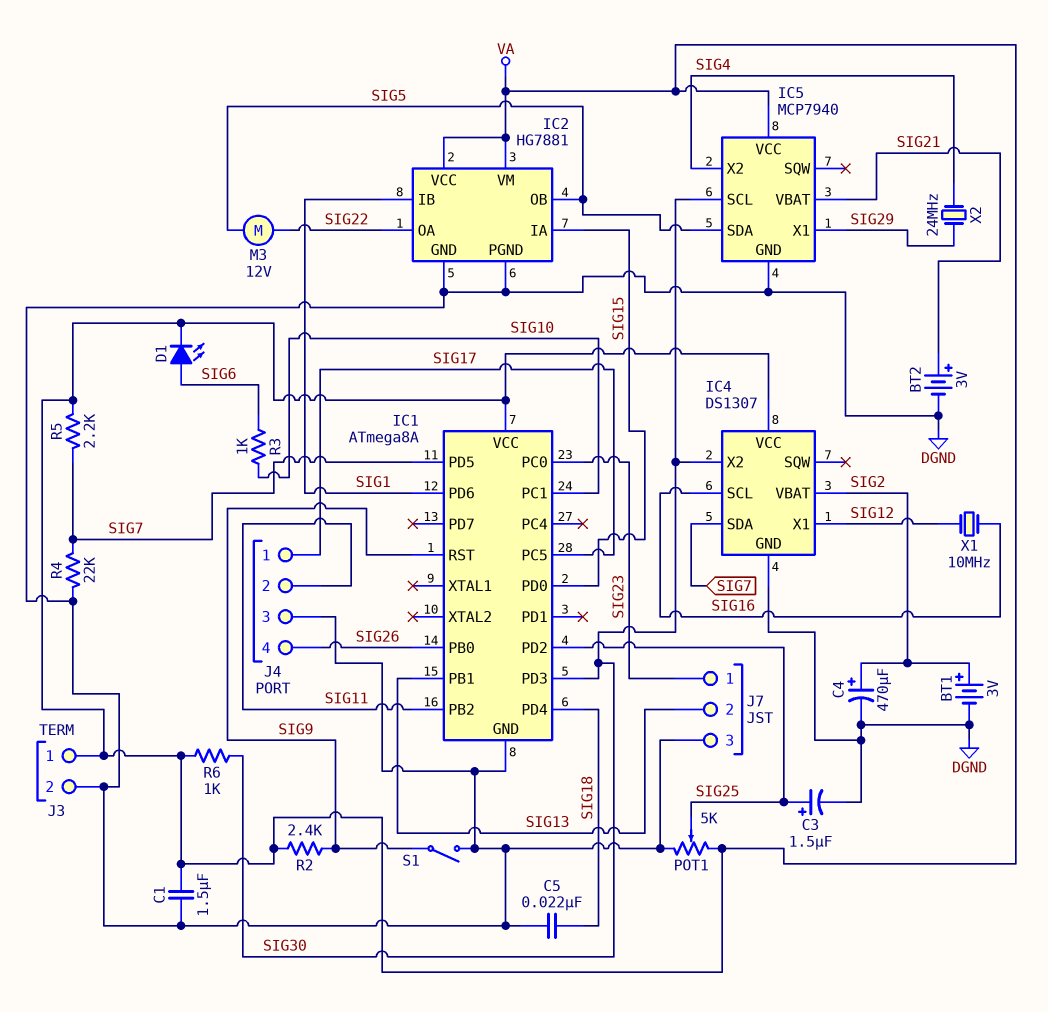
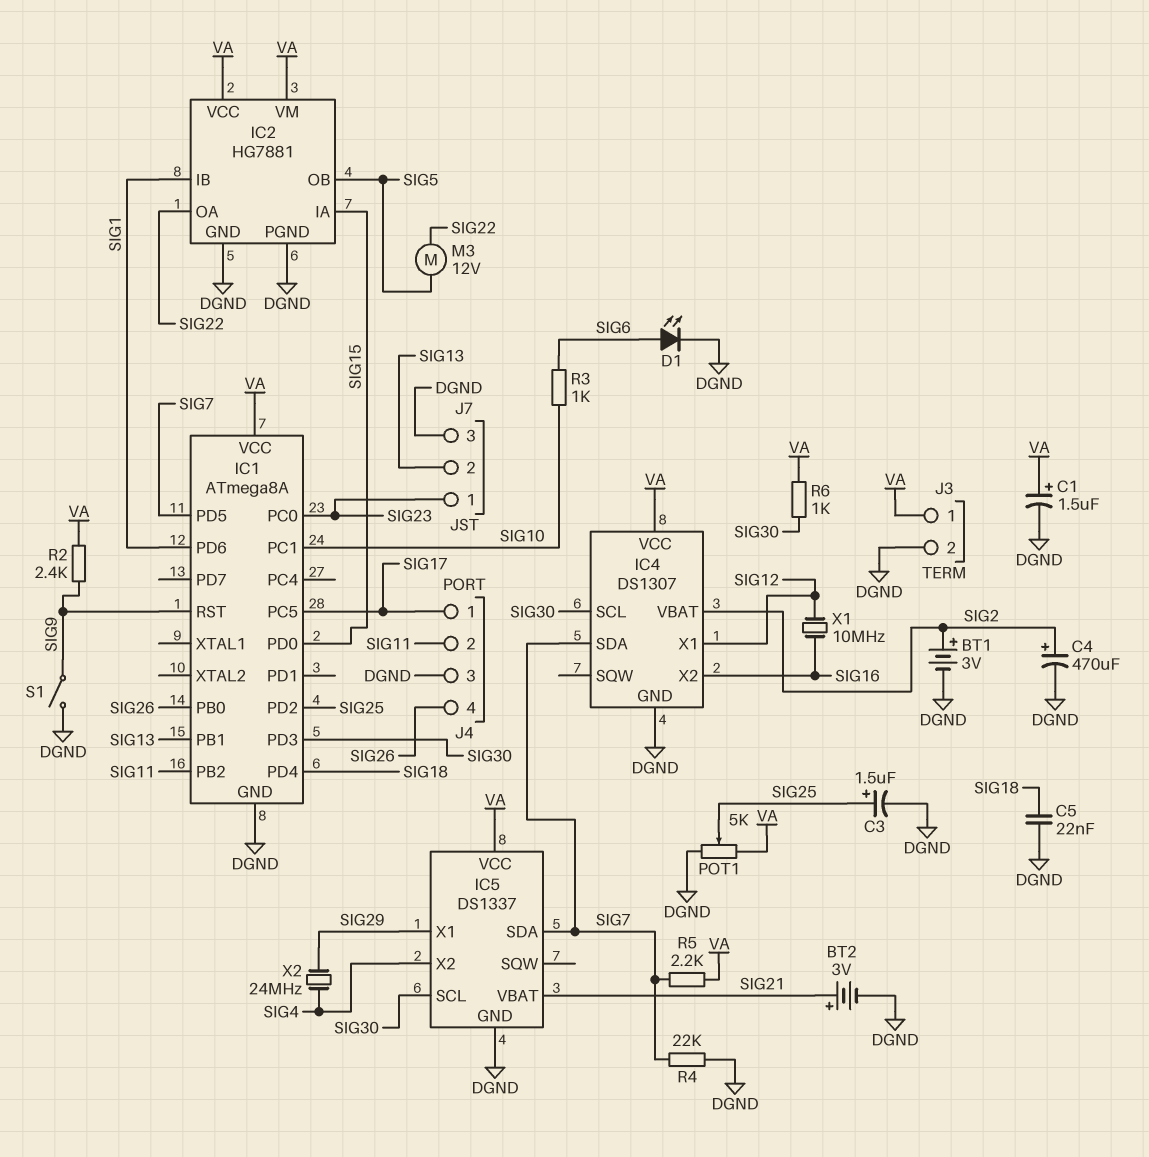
C1: 1.5uF (DGND, VA) -> 1.5uF (plus VA, minus DGND)
D1: LED (A SIG6, K VA) -> LED (A SIG6, K DGND)
IC4 pin SCL: SIG16 -> SIG30
IC4 pin X2: SIG30 -> SIG16
IC5: MCP7940 -> DS1337
IC5 pin SDA: SIG5 -> SIG7

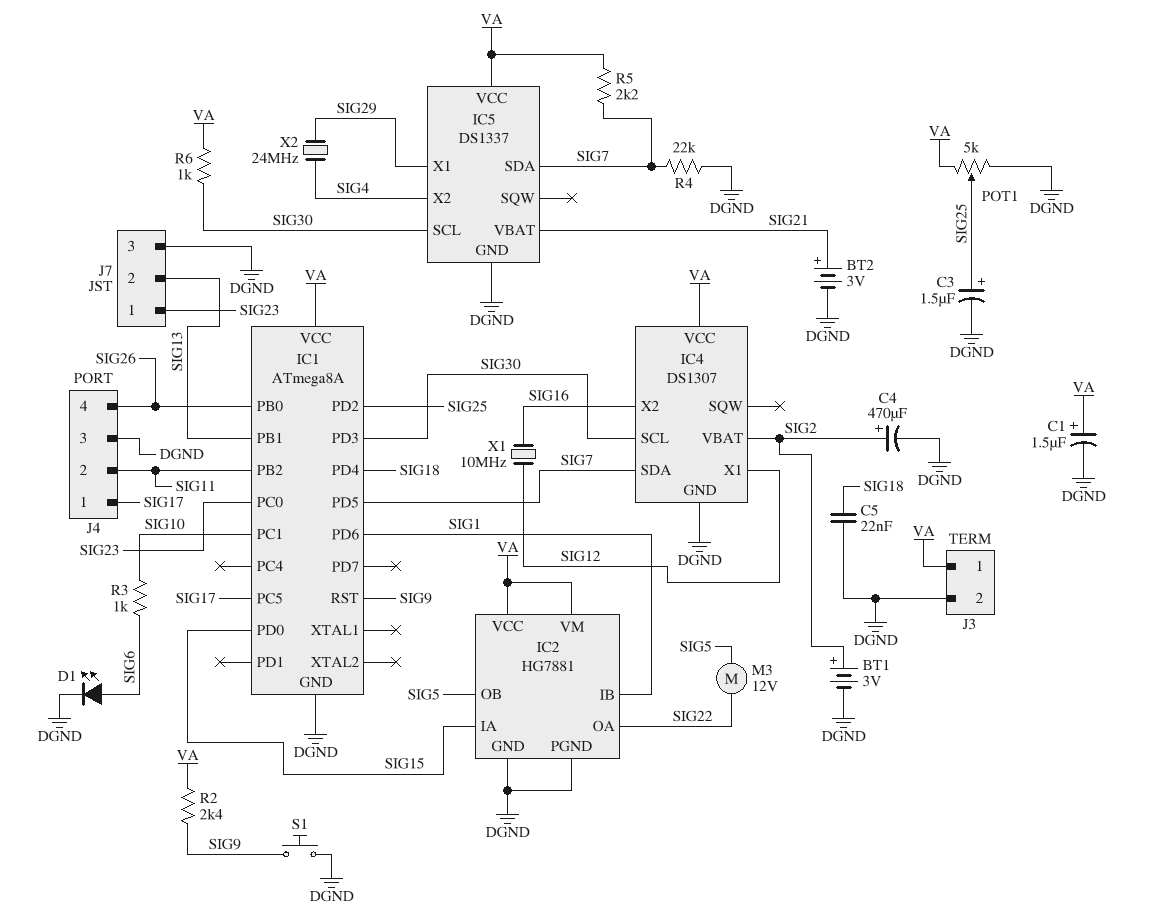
S1: switch (DGND, SIG9) -> button (DGND, SIG9)

